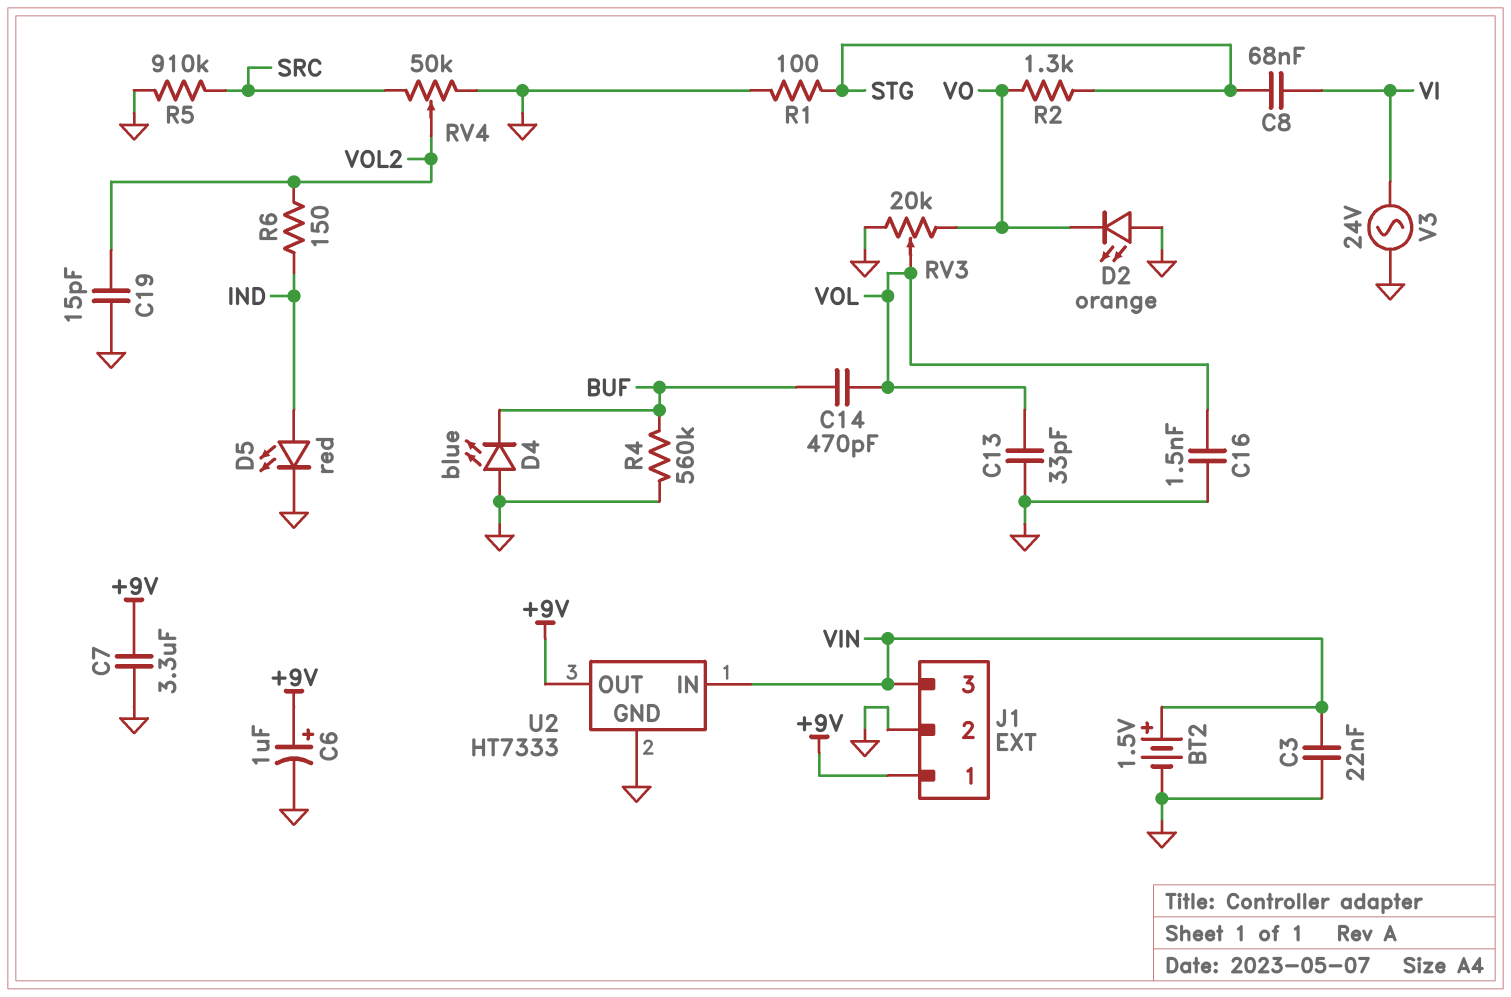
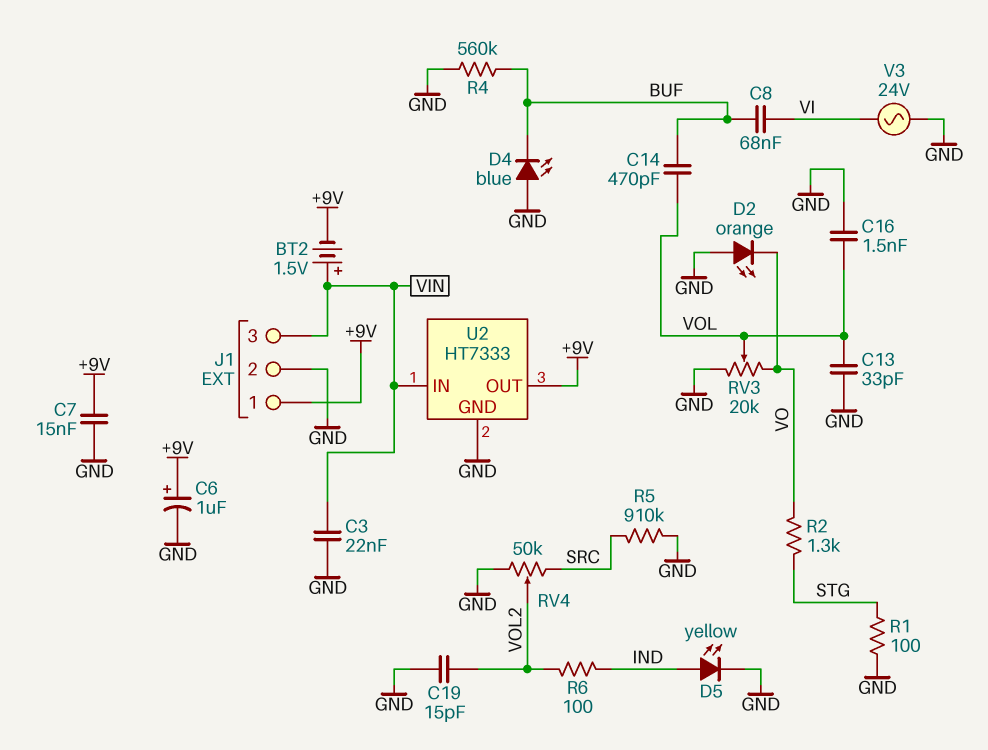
BT2: 1.5V (plus VIN, minus GND) -> 1.5V (plus VIN, minus +9V)
C7: 3.3uF (+9V, GND) -> 15nF (+9V, GND)
C8: 68nF (STG, VI) -> 68nF (BUF, VI)
D5: LED red (A IND, K GND) -> LED yellow (A IND, K GND)
R6: 150 (IND, VOL2) -> 100 (IND, VOL2)

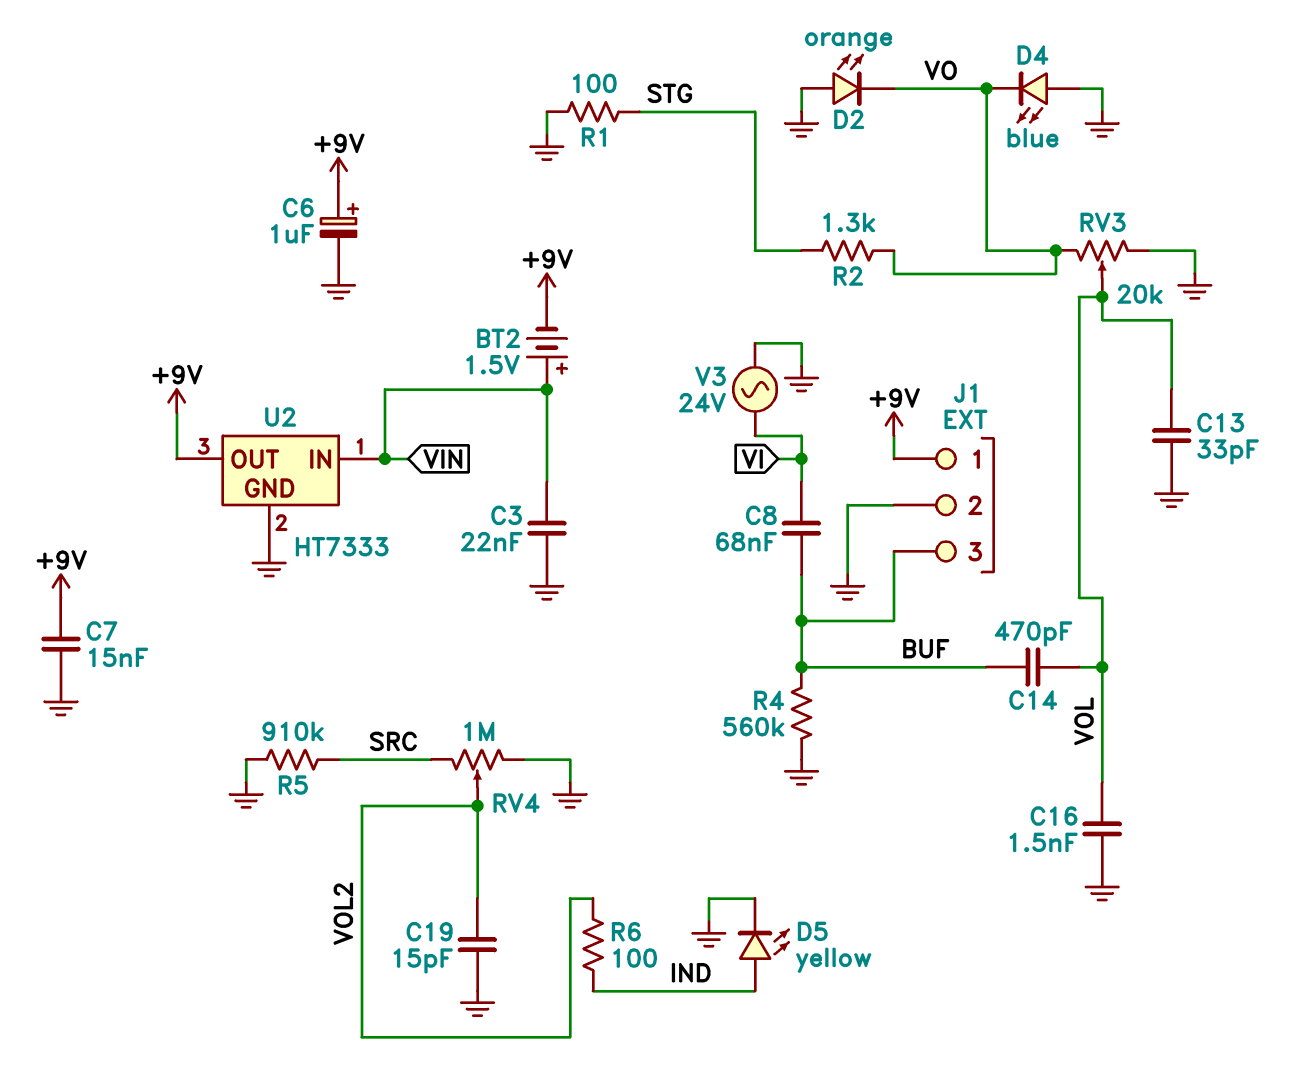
D4: LED blue (A GND, K BUF) -> LED blue (A GND, K VO)
J1 pin 3: VIN -> BUF
RV4: 50k (GND, SRC, wiper VOL2) -> 1M (GND, SRC, wiper VOL2)

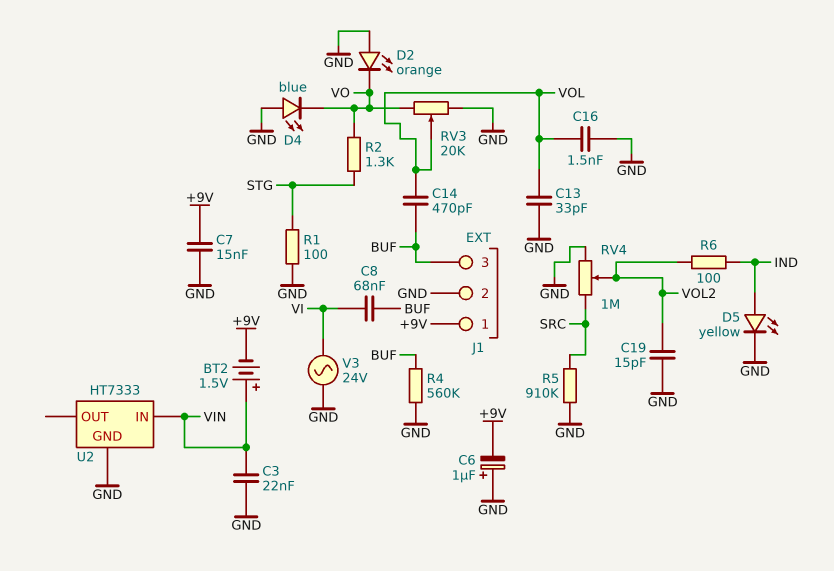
C6: 1uF (plus +9V, minus GND) -> 1uF (plus GND, minus +9V)
U2 pin OUT: +9V -> none

